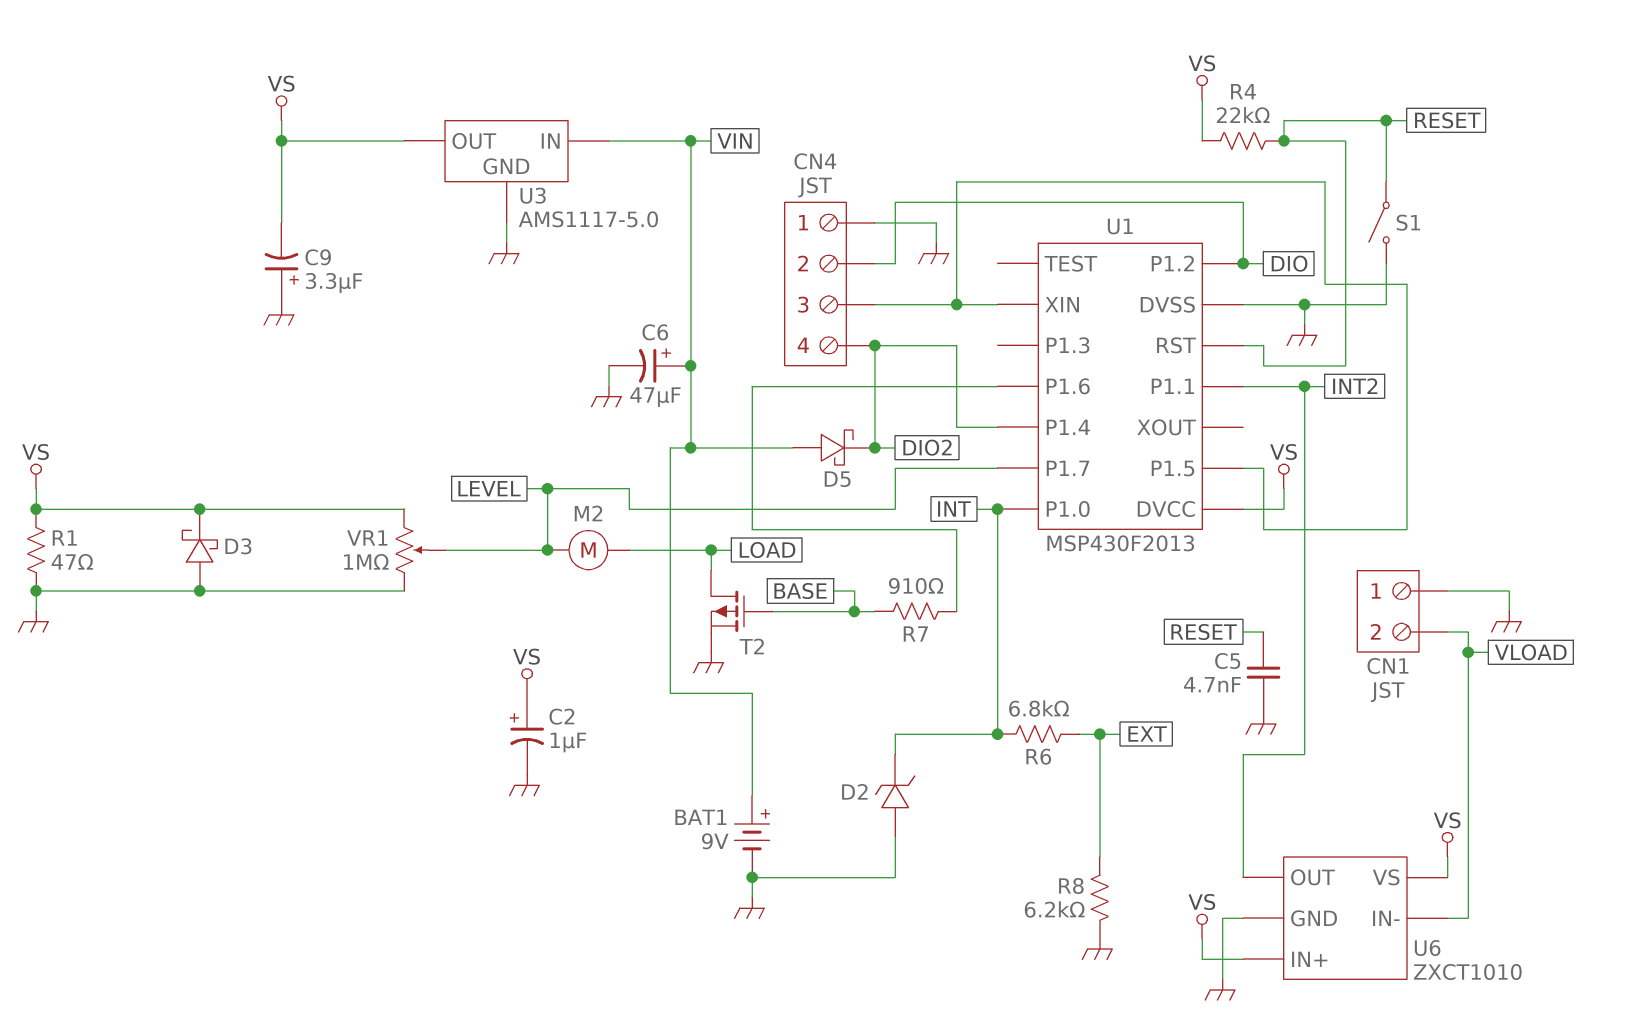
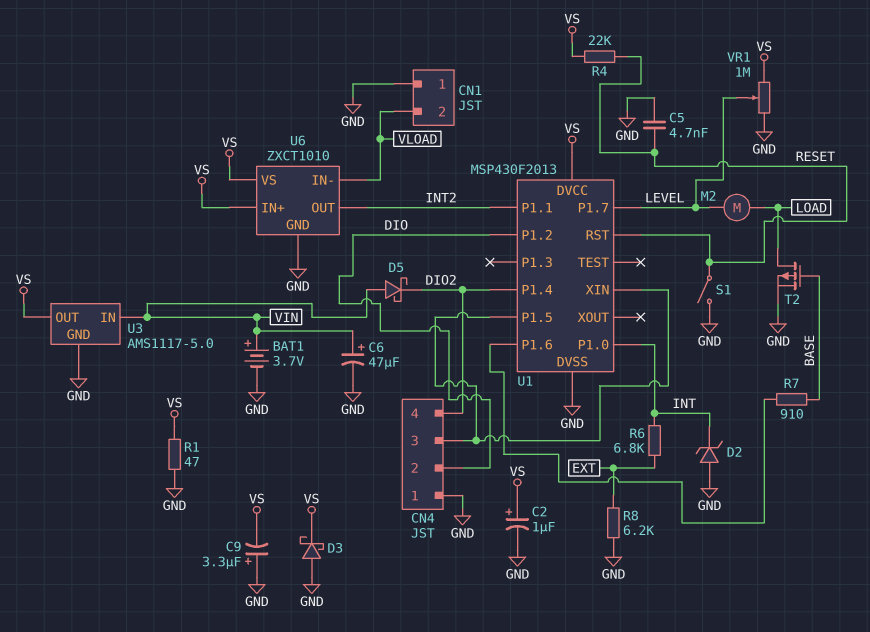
BAT1: 9V (plus VIN, minus GND) -> 3.7V (plus VIN, minus GND)

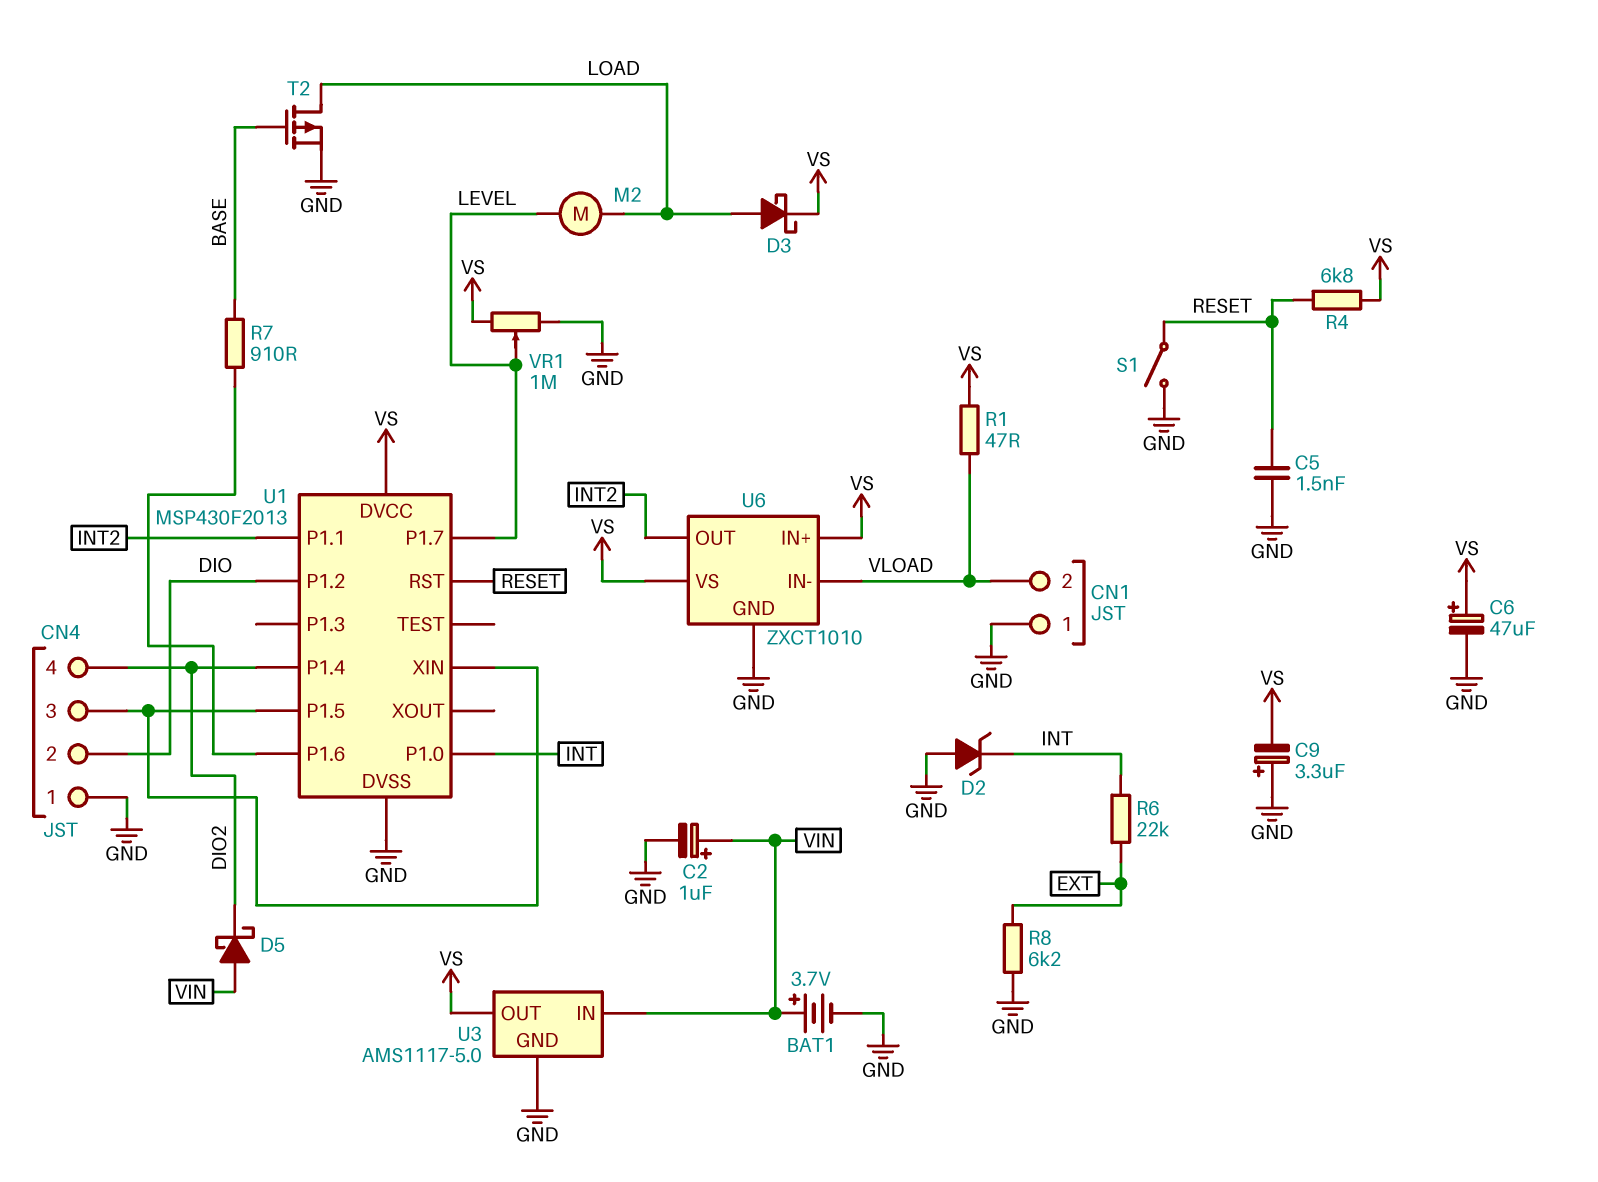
C2: 1uF (plus VS, minus GND) -> 1uF (plus VIN, minus GND)
C5: 4.7nF (GND, RESET) -> 1.5nF (GND, RESET)
C6: 47uF (plus VIN, minus GND) -> 47uF (plus VS, minus GND)
D3: schottky (A GND, K VS) -> schottky (A LOAD, K VS)
R1: 47 (GND, VS) -> 47 (VLOAD, VS)
R4: 22k (RESET, VS) -> 6.8k (RESET, VS)
R6: 6.8k (EXT, INT) -> 22k (EXT, INT)

